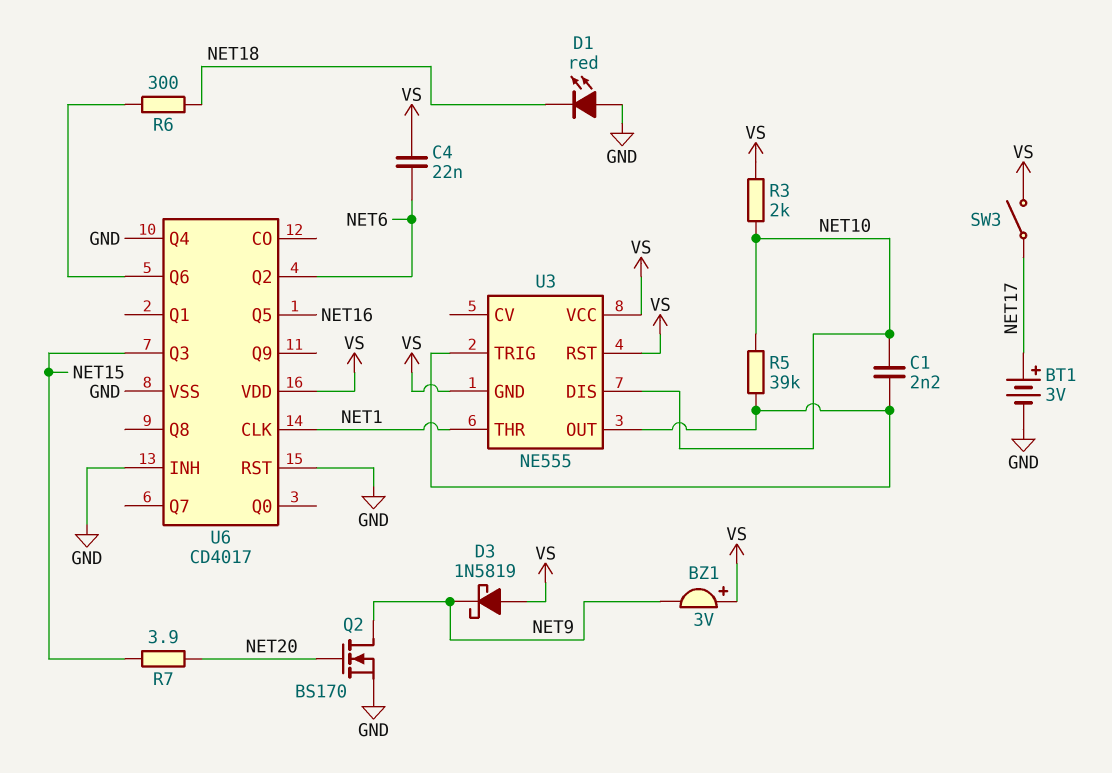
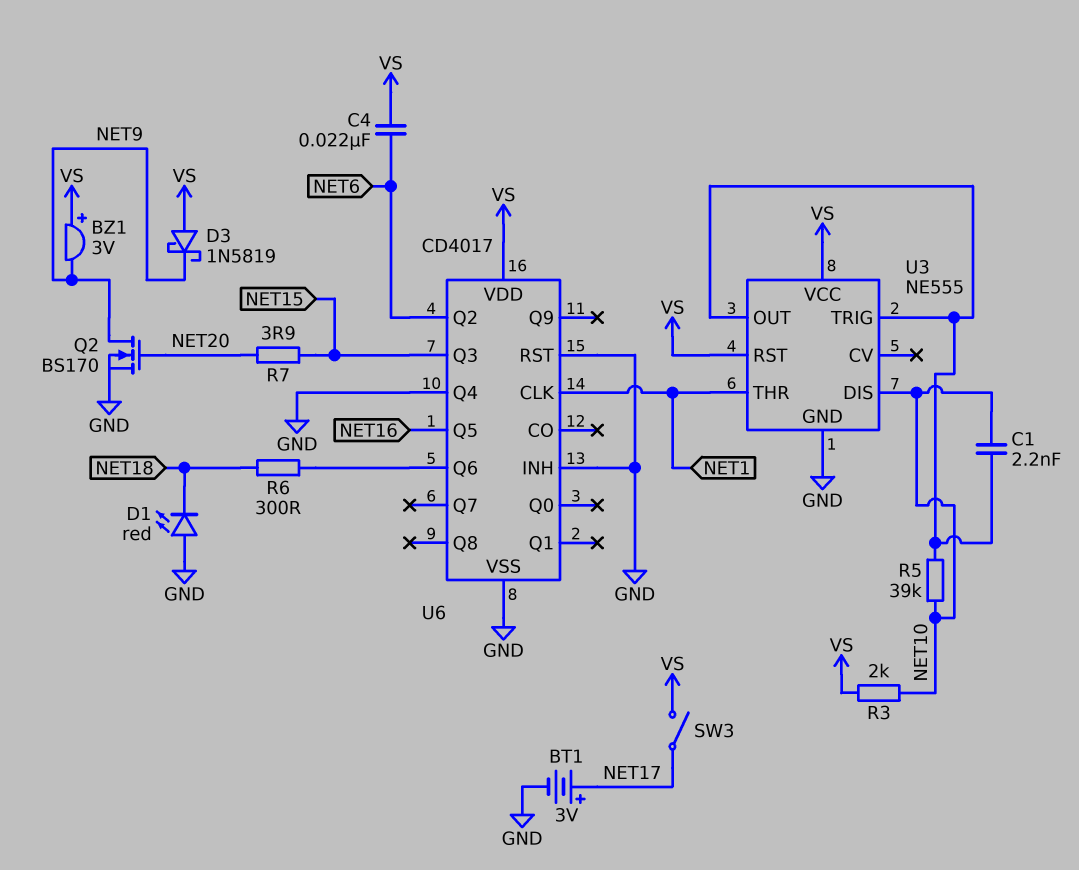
U3 pin GND: VS -> GND

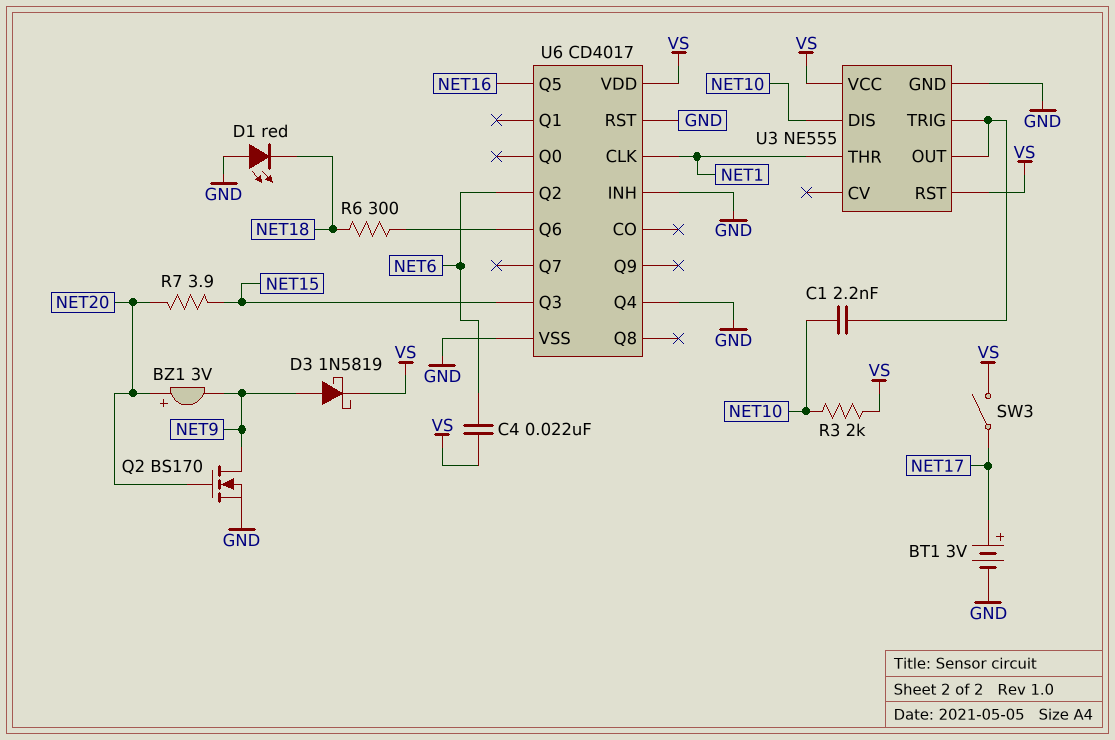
BZ1: buzzer 3V (plus VS, minus NET9) -> buzzer 3V (plus NET20, minus NET9)
D3: schottky 1N5819 (A VS, K NET9) -> schottky 1N5819 (A NET9, K VS)
R5: 39k (NET10, U3/OUT) -> none

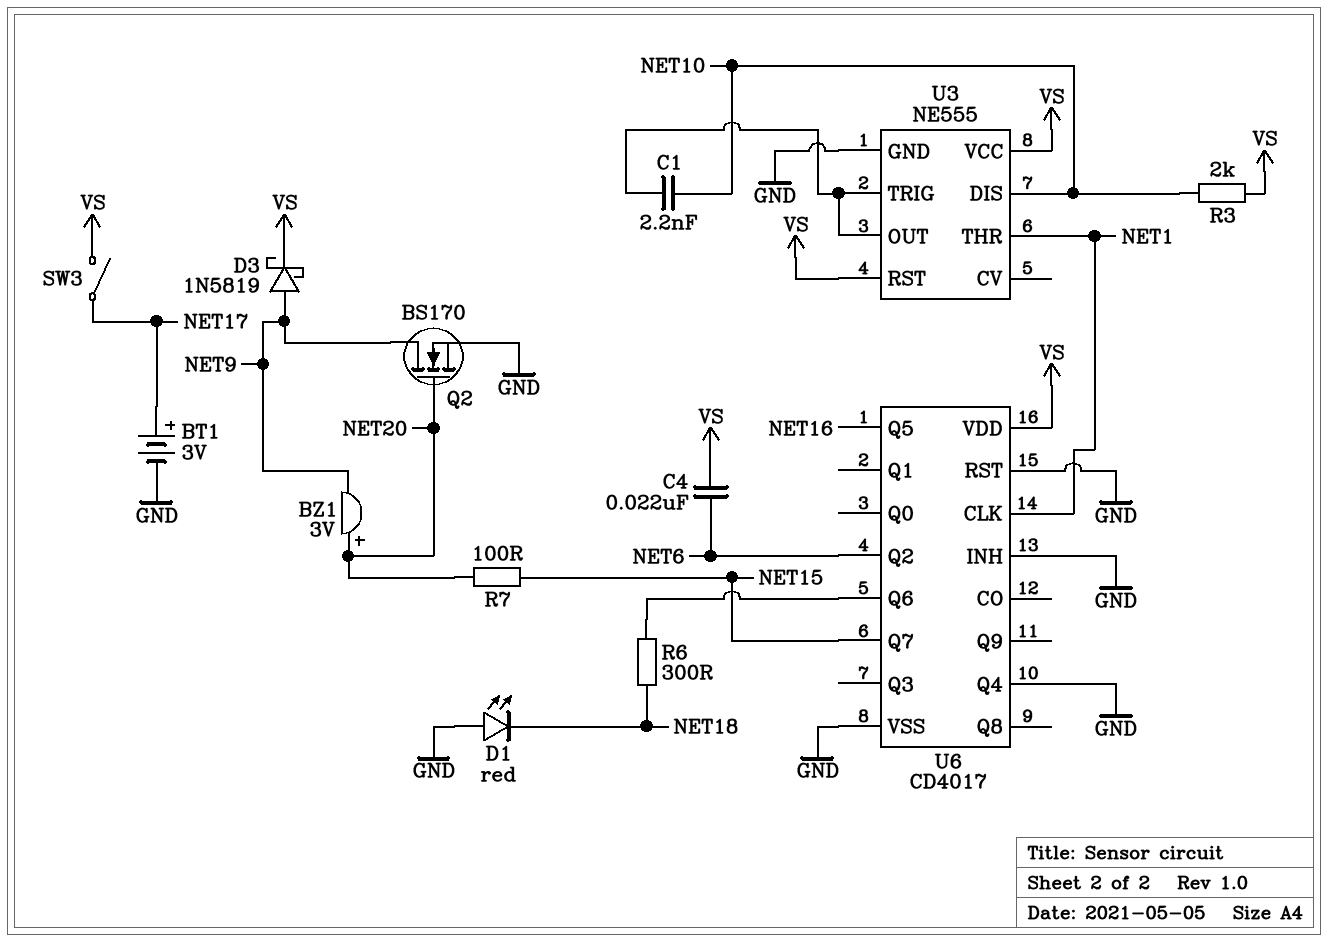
R7: 3.9 (NET15, NET20) -> 100 (NET15, NET20)
U6 pin Q3: NET15 -> none
U6 pin Q7: none -> NET15

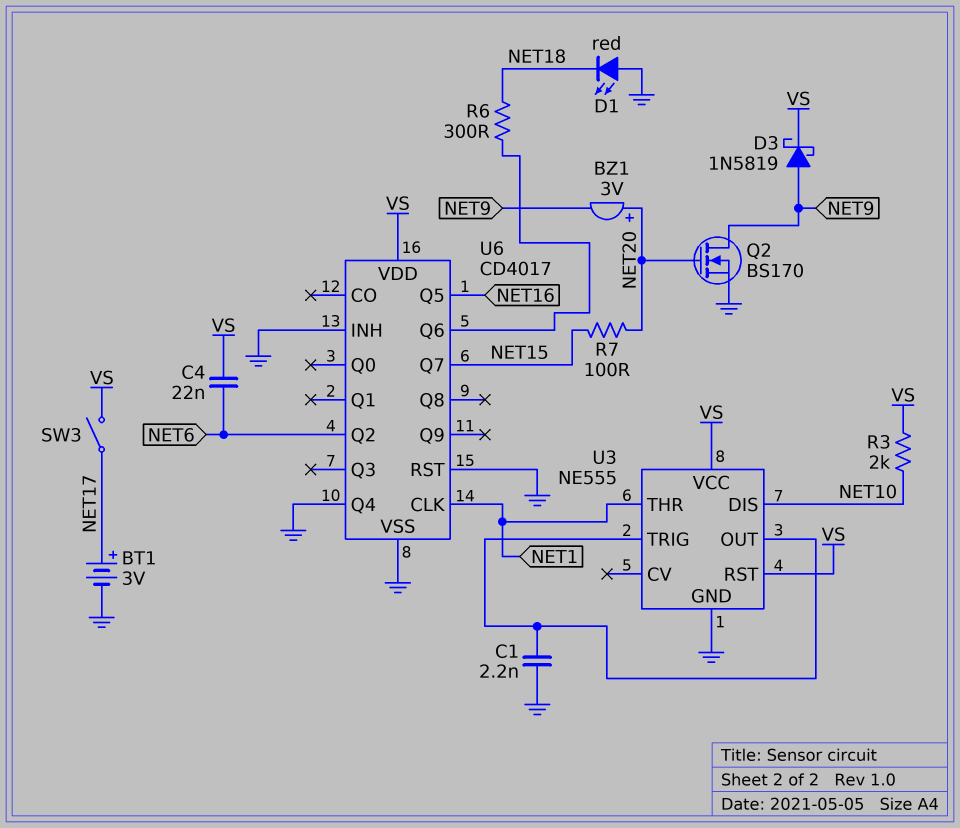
C1: 2.2nF (NET10, U3/OUT) -> 2.2nF (GND, U3/OUT)

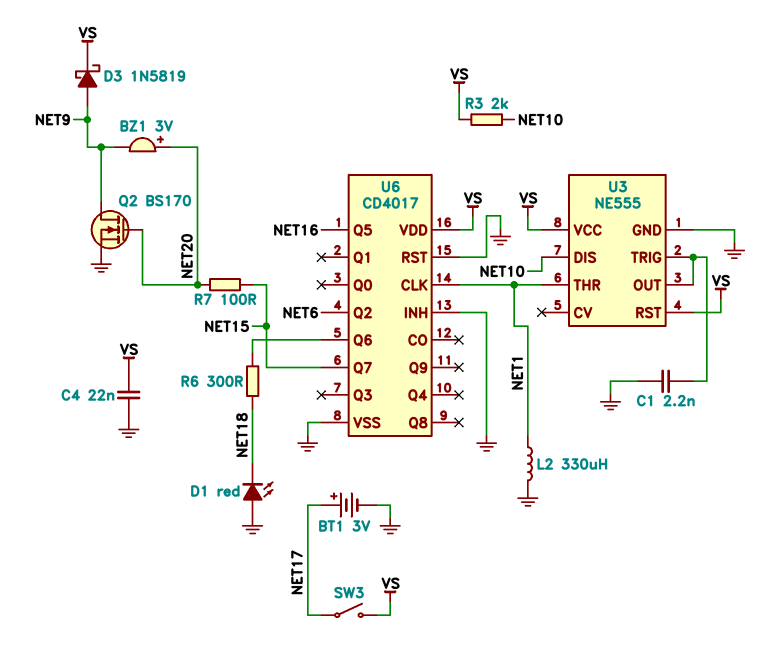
C4: 22nF (NET6, VS) -> 22nF (GND, VS)
L2: none -> 330uH (GND, NET1)
U6 pin Q4: GND -> none

